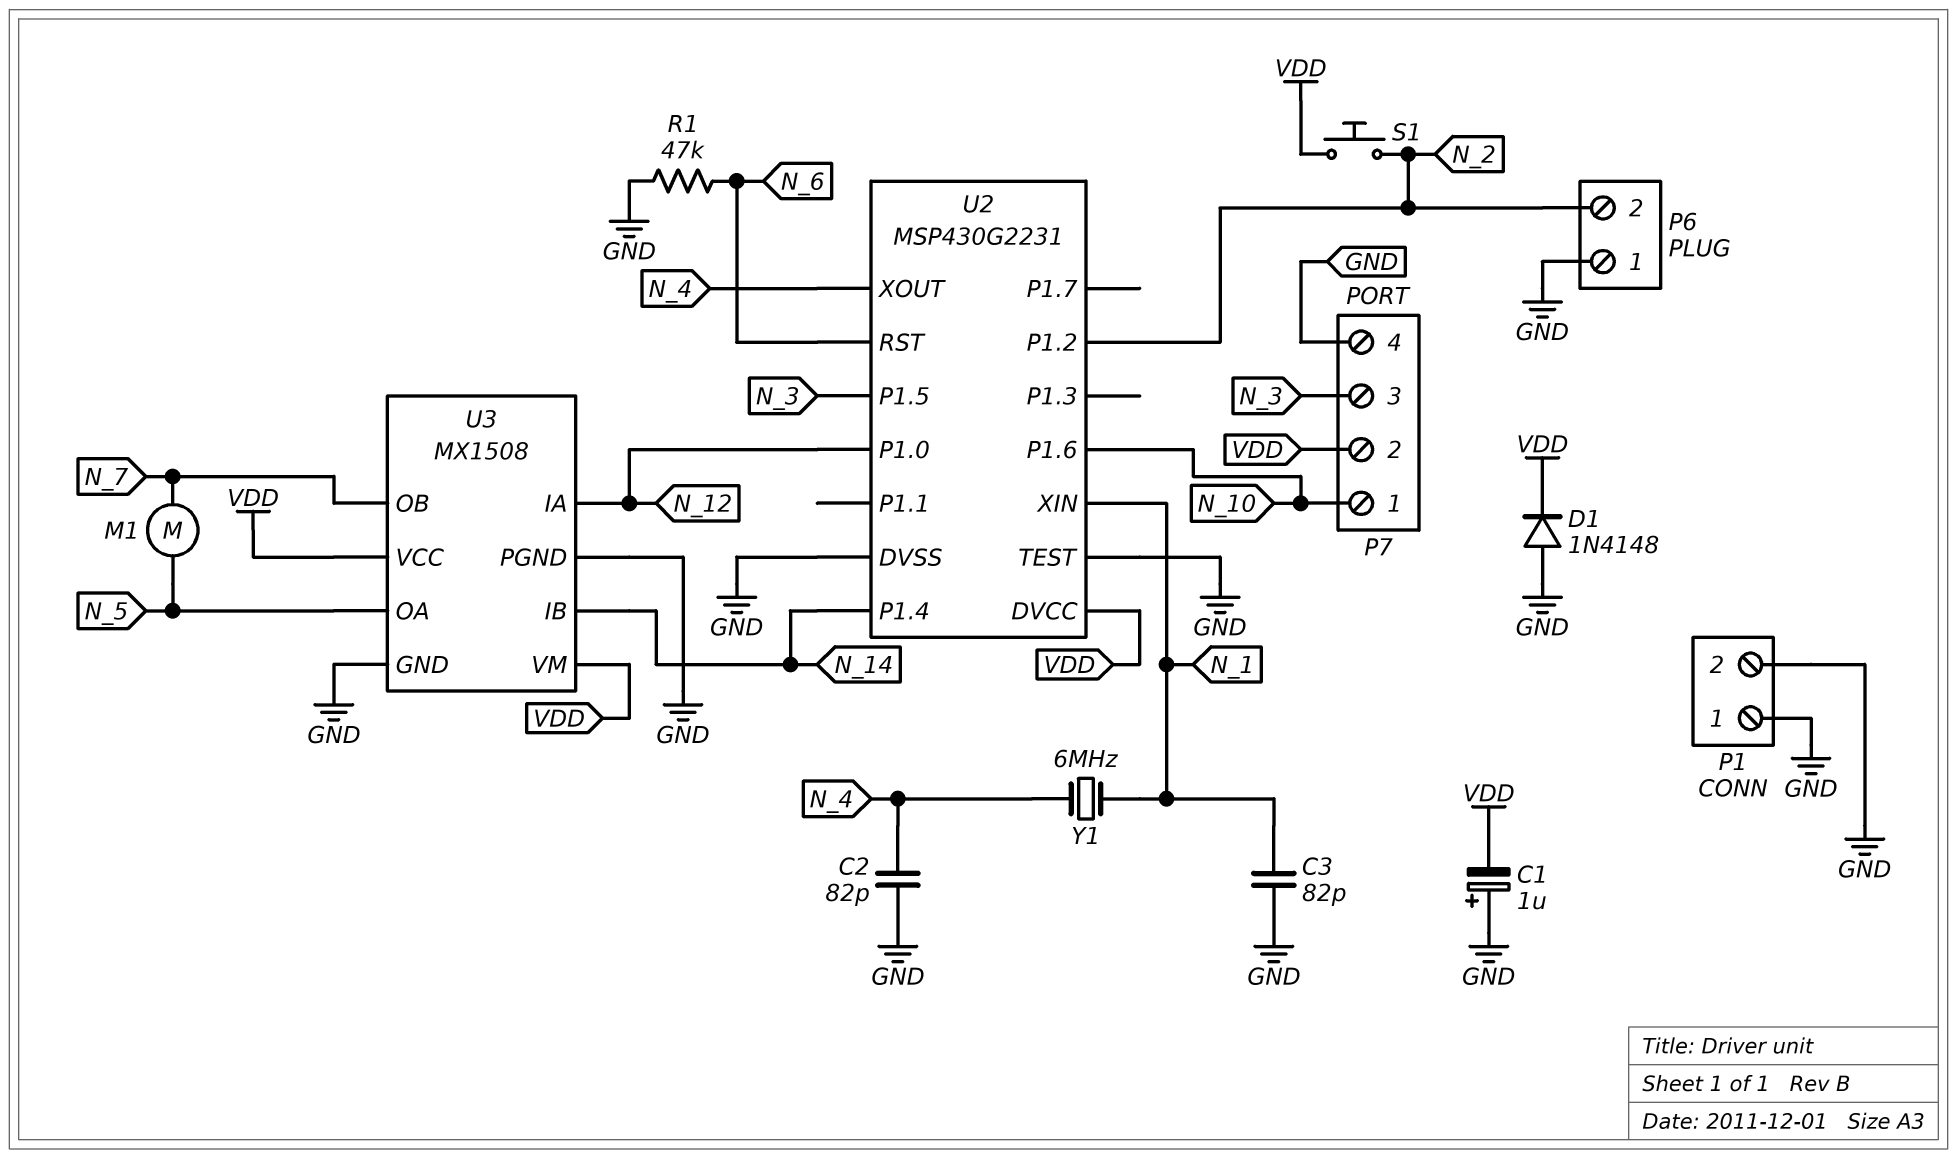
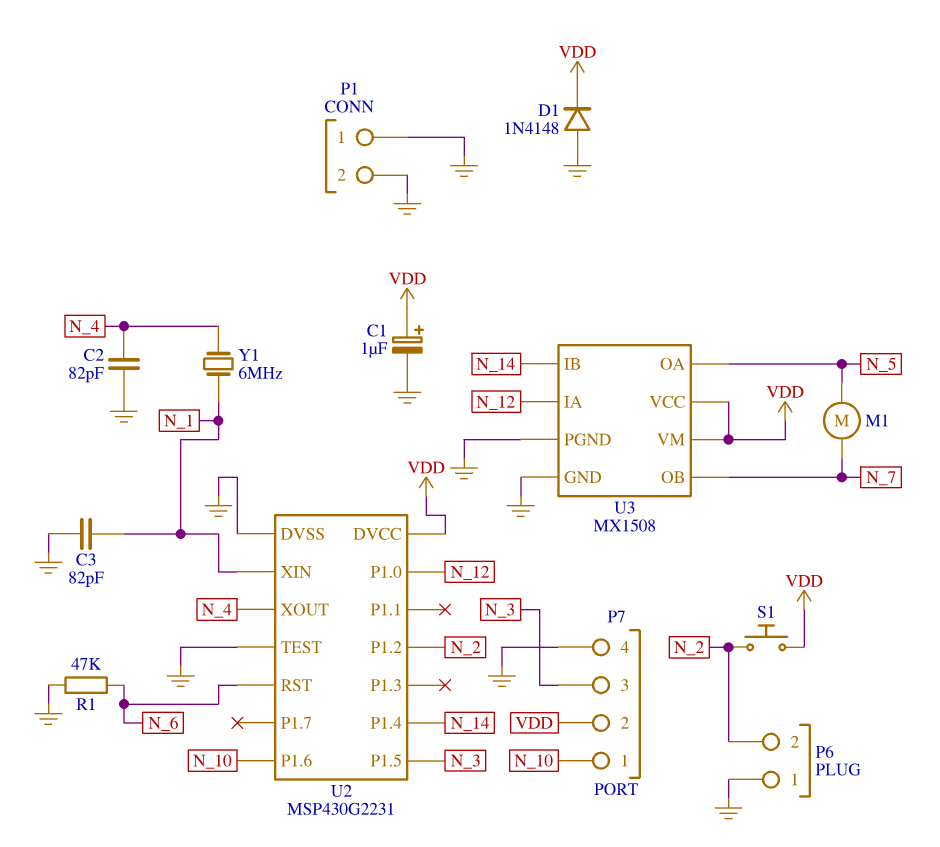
C1: 1uF (plus GND, minus VDD) -> 1uF (plus VDD, minus GND)

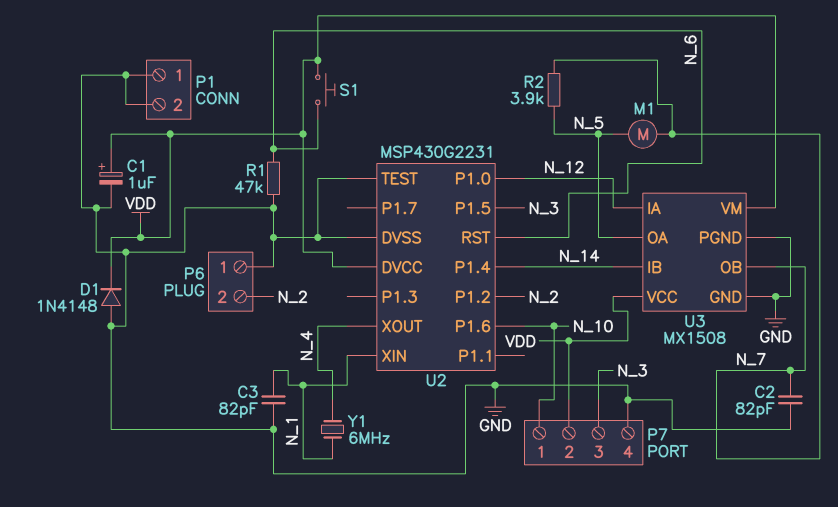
C2: 82pF (GND, N_4) -> 82pF (GND, N_7)
R2: none -> 3.9k (N_5, N_7)
S1: button (N_2, VDD) -> button (N_6, VDD)

